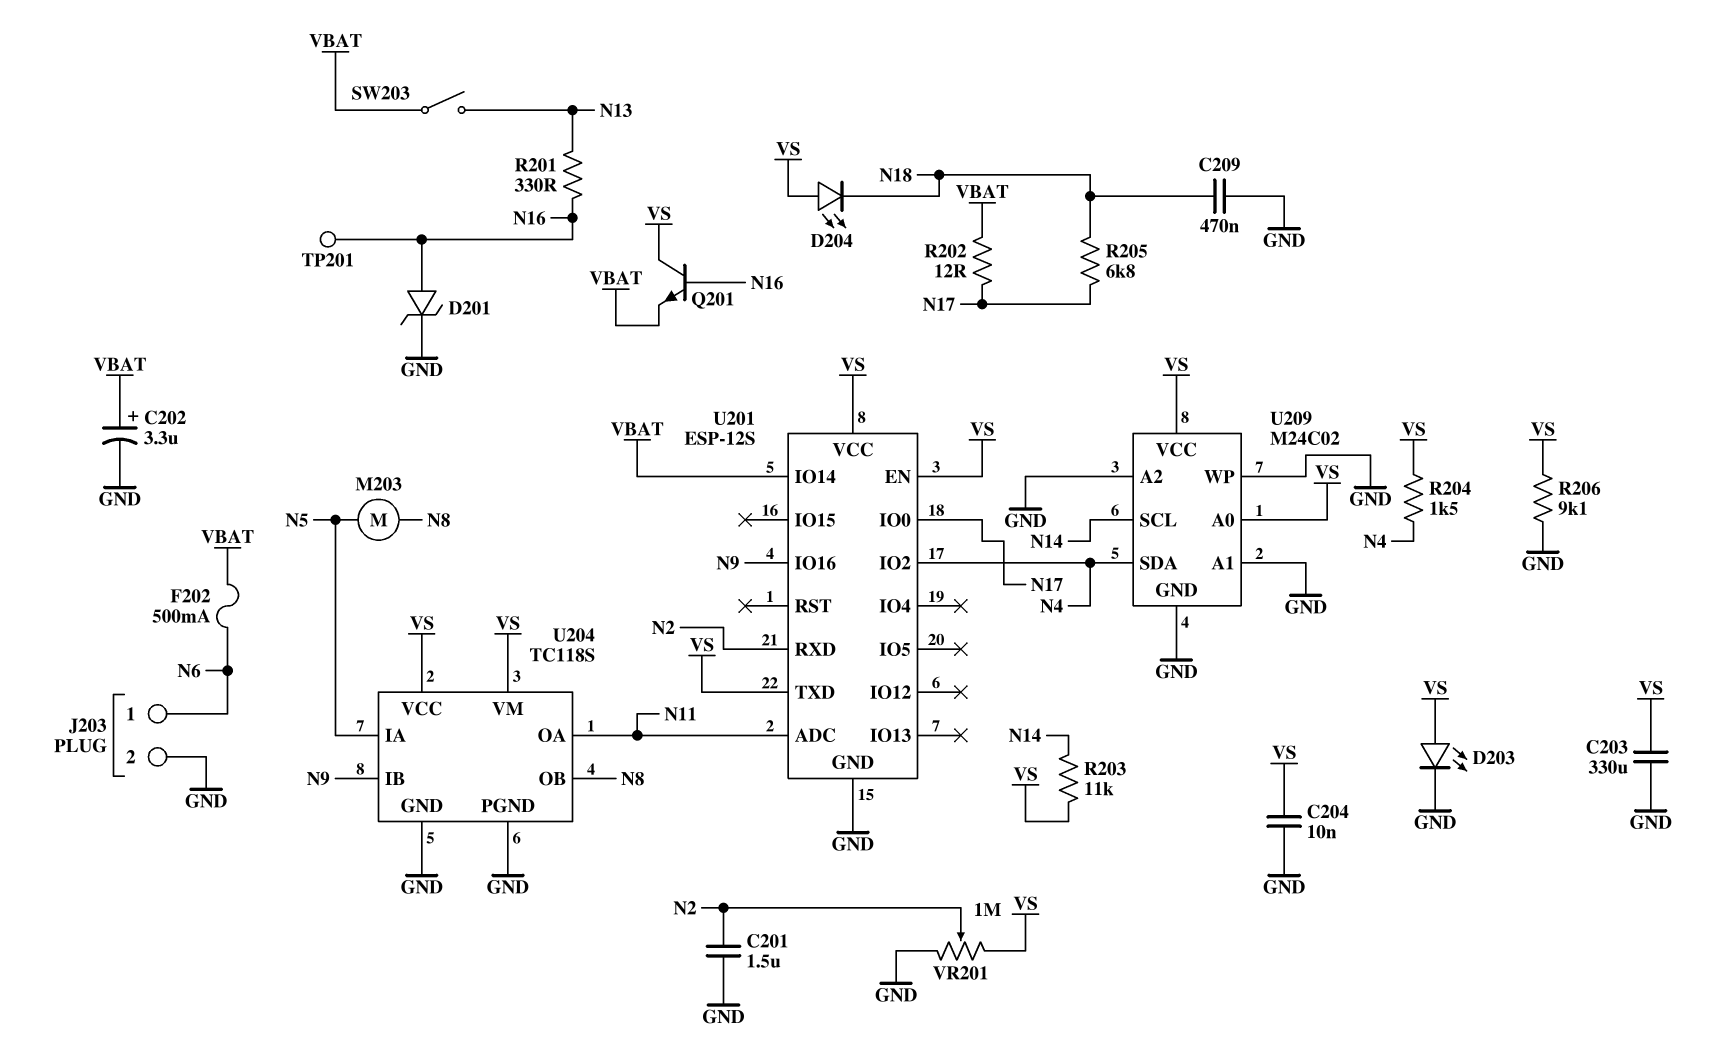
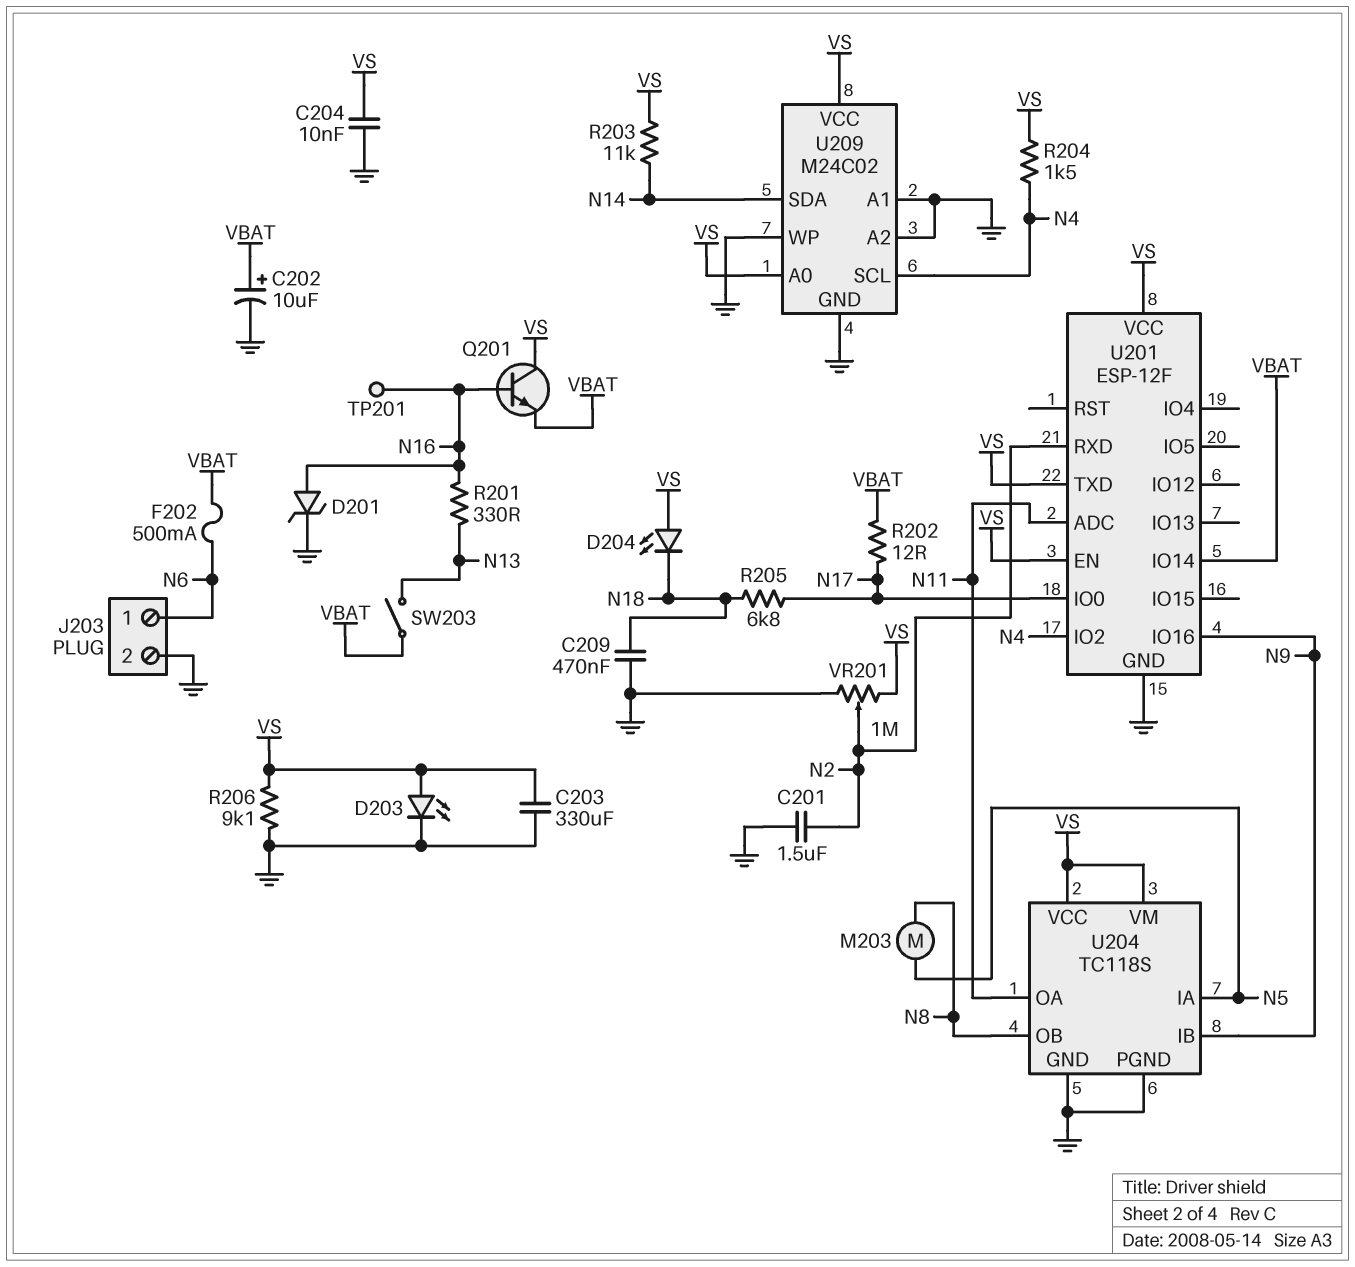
C202: 3.3uF (plus VBAT, minus GND) -> 10uF (plus VBAT, minus GND)
U201: ESP-12S -> ESP-12F
U209 pin SCL: N14 -> N4
U209 pin SDA: N4 -> N14

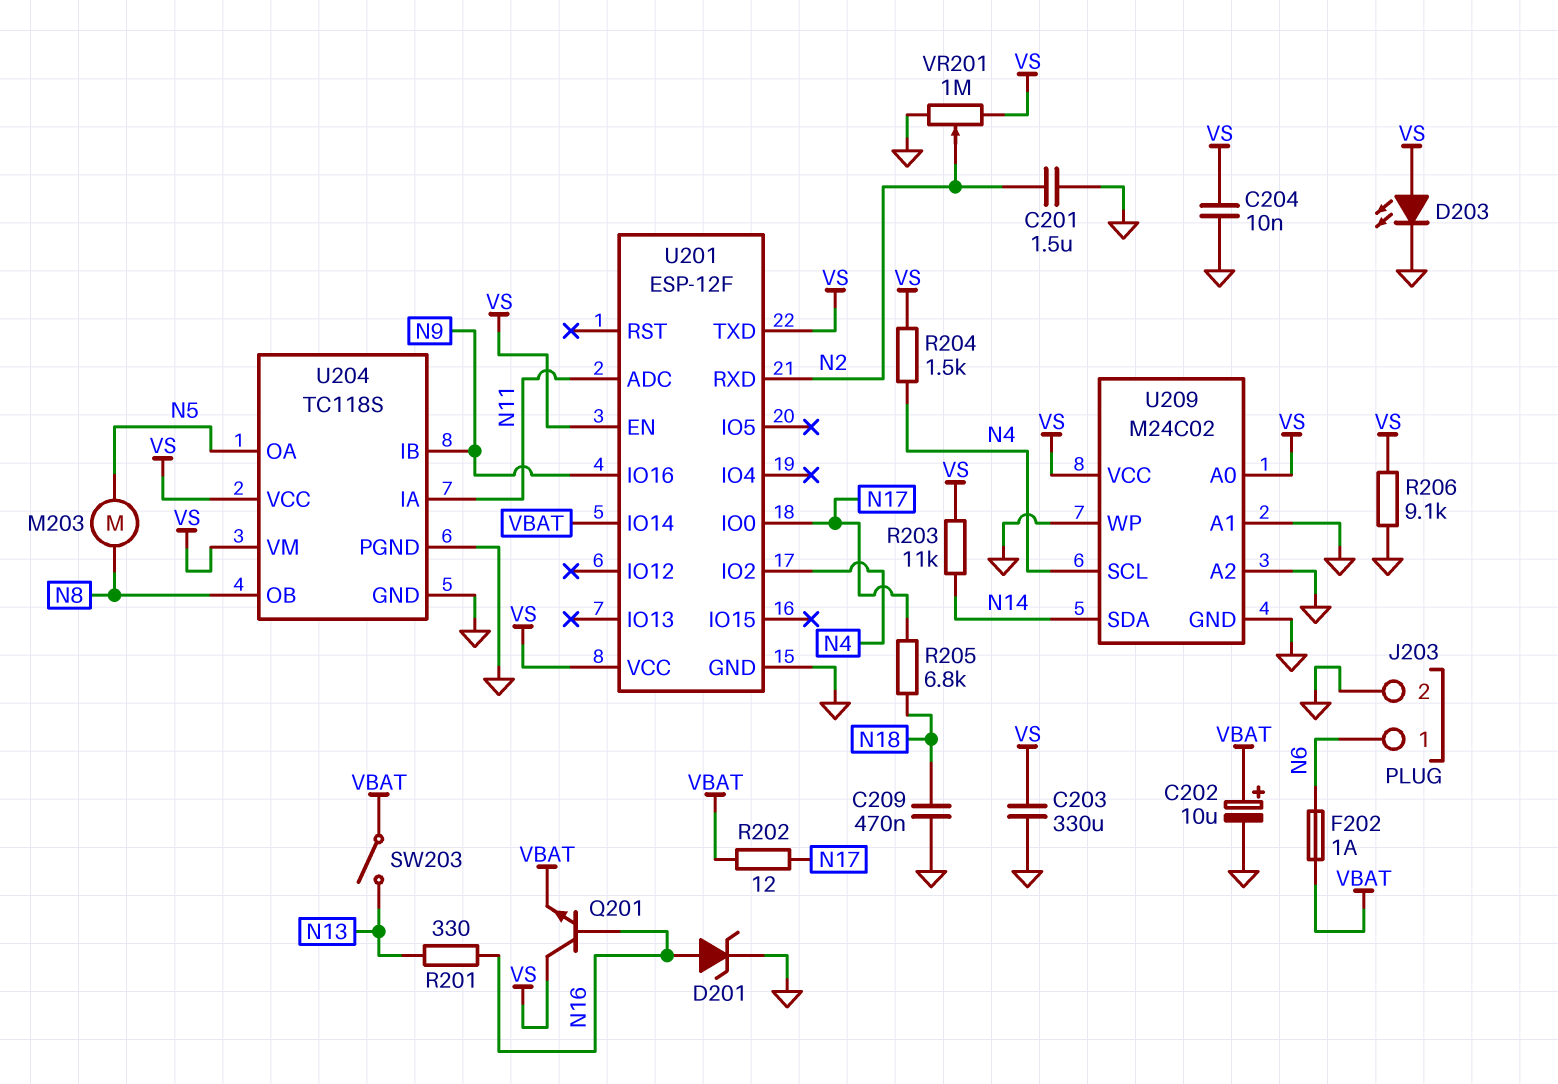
D204: LED (A VS, K N18) -> none
F202: 500mA (N6, VBAT) -> 1A (N6, VBAT)
TP201: test point (N16) -> none
U204 pin IA: N5 -> N11
U204 pin OA: N11 -> N5

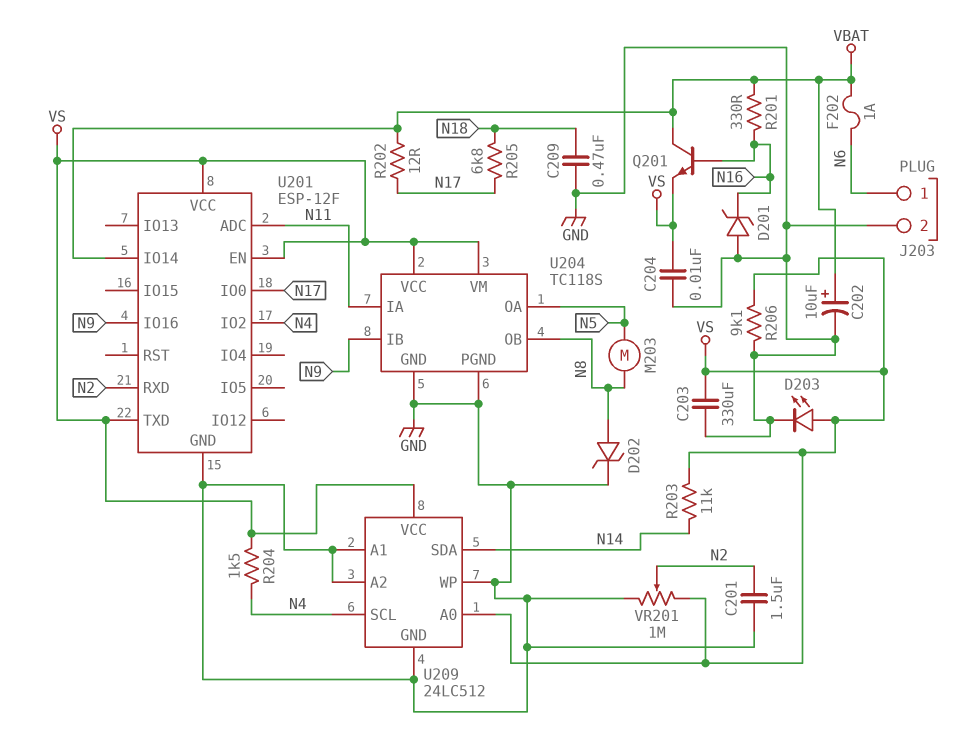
D201: zener (A N16, K GND) -> zener (A GND, K N16)
D202: none -> zener (A N8, K GND)
Q201: NPN (B N16, C VS, E VBAT) -> NPN (B N16, C VBAT, E VS)
R201: 330 (N13, N16) -> 330 (N16, VBAT)
SW203: switch (N13, VBAT) -> none
U209: M24C02 -> 24LC512

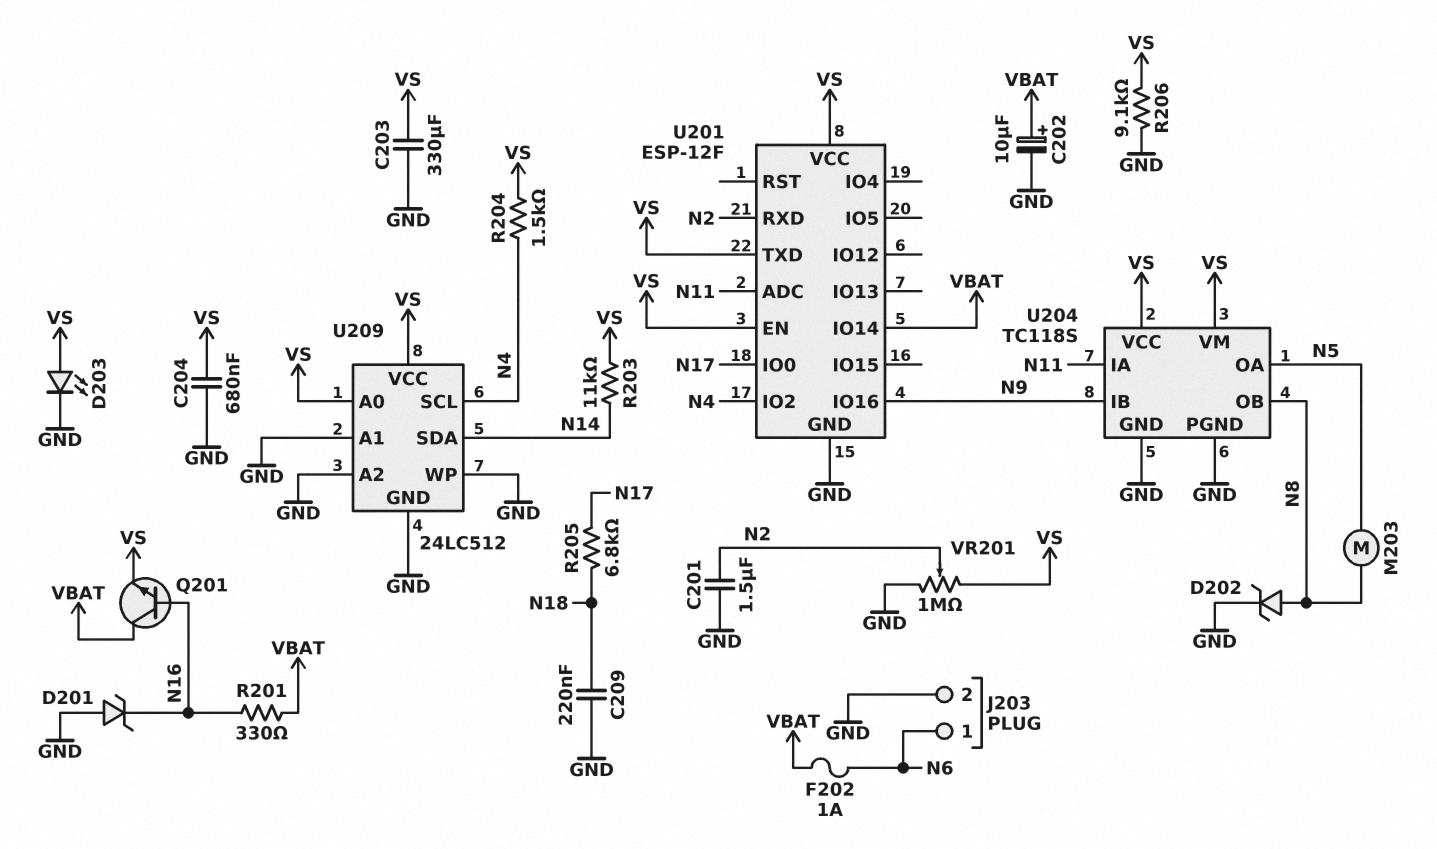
C204: 10nF (GND, VS) -> 680nF (GND, VS)
C209: 470nF (GND, N18) -> 220nF (GND, N18)
R202: 12 (N17, VBAT) -> none

